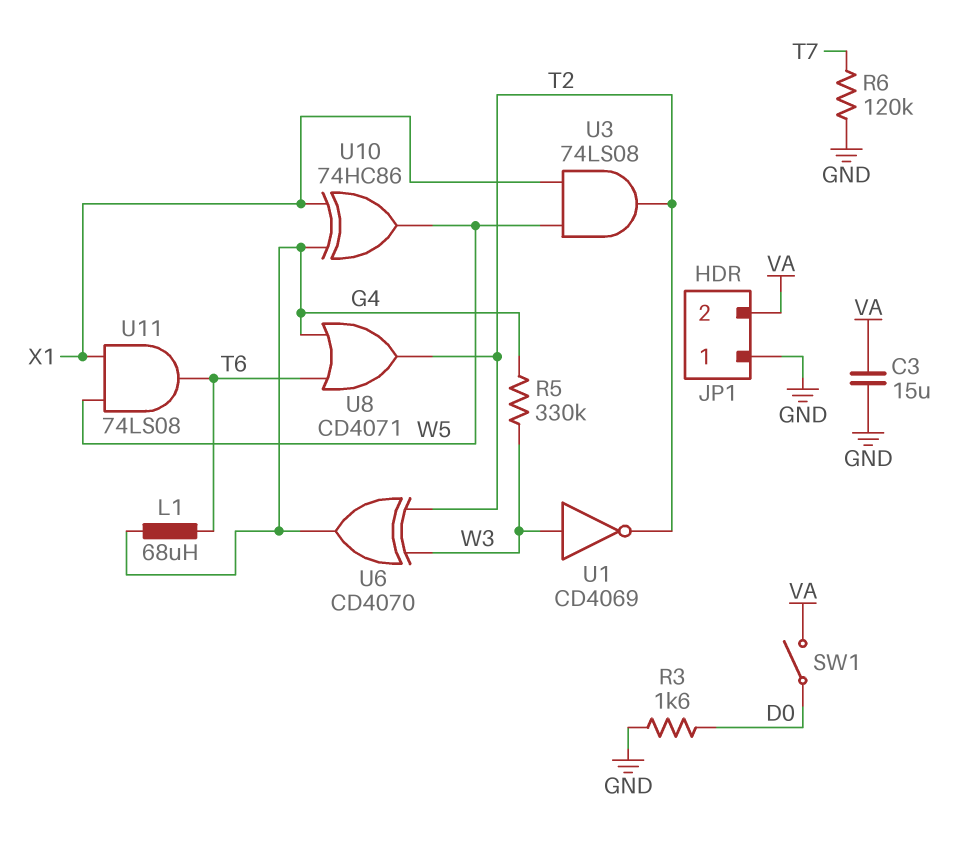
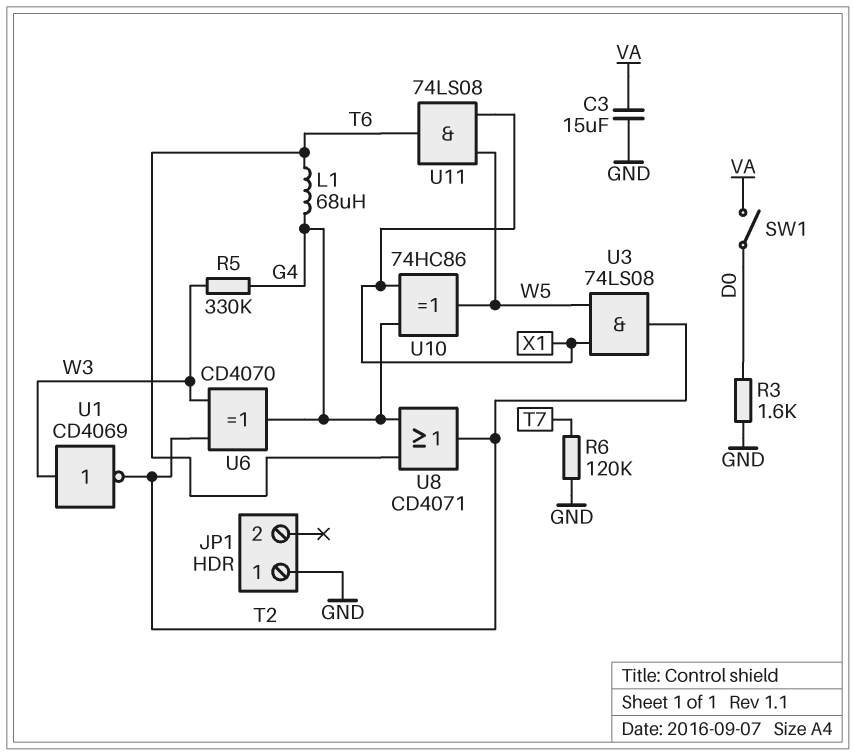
JP1 pin 2: VA -> none

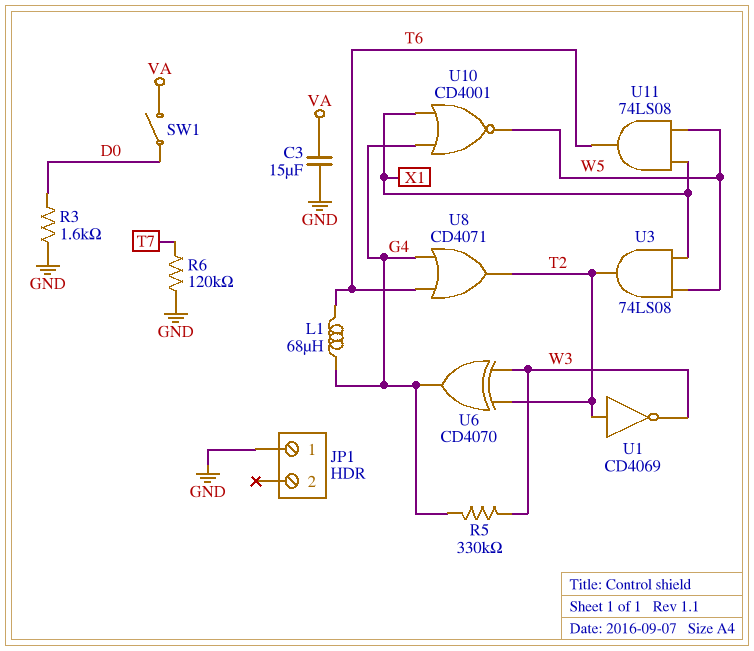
U1: NOT CD4069 (in W3, out T2) -> NOT CD4069 (in T2, out W3)
U10: XOR 74HC86 (in G4, in X1, out W5) -> NOR CD4001 (in G4, in X1, out W5)

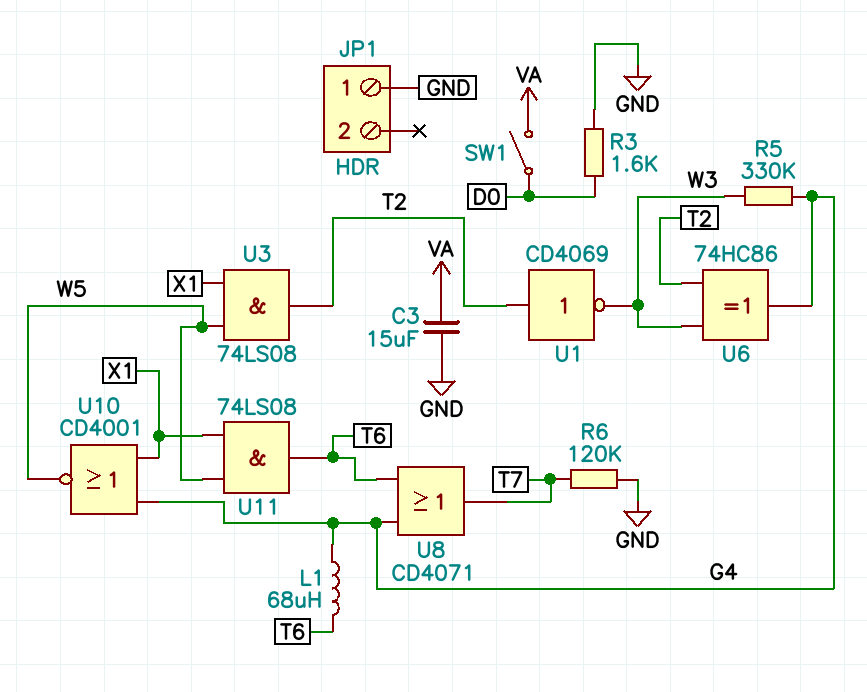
U6: XOR CD4070 (in T2, in W3, out G4) -> XOR 74HC86 (in T2, in W3, out G4)
U8: OR CD4071 (in G4, in T6, out T2) -> OR CD4071 (in G4, in T6, out T7)

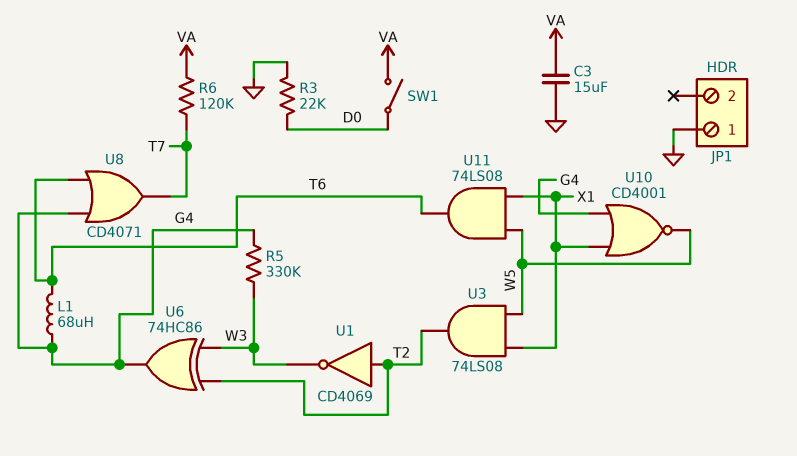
R3: 1.6k (D0, GND) -> 22k (D0, GND)
R6: 120k (GND, T7) -> 120k (T7, VA)

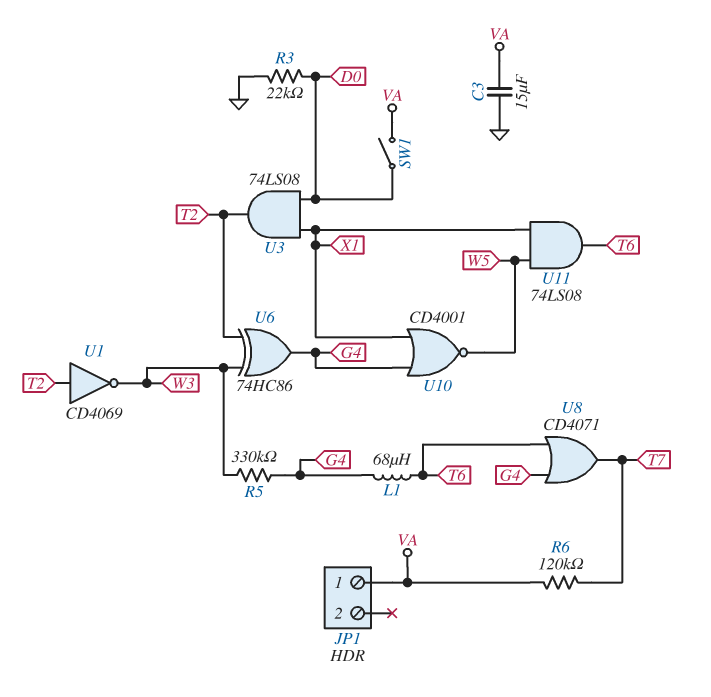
JP1 pin 1: GND -> VA
U3: AND 74LS08 (in W5, in X1, out T2) -> AND 74LS08 (in D0, in X1, out T2)

